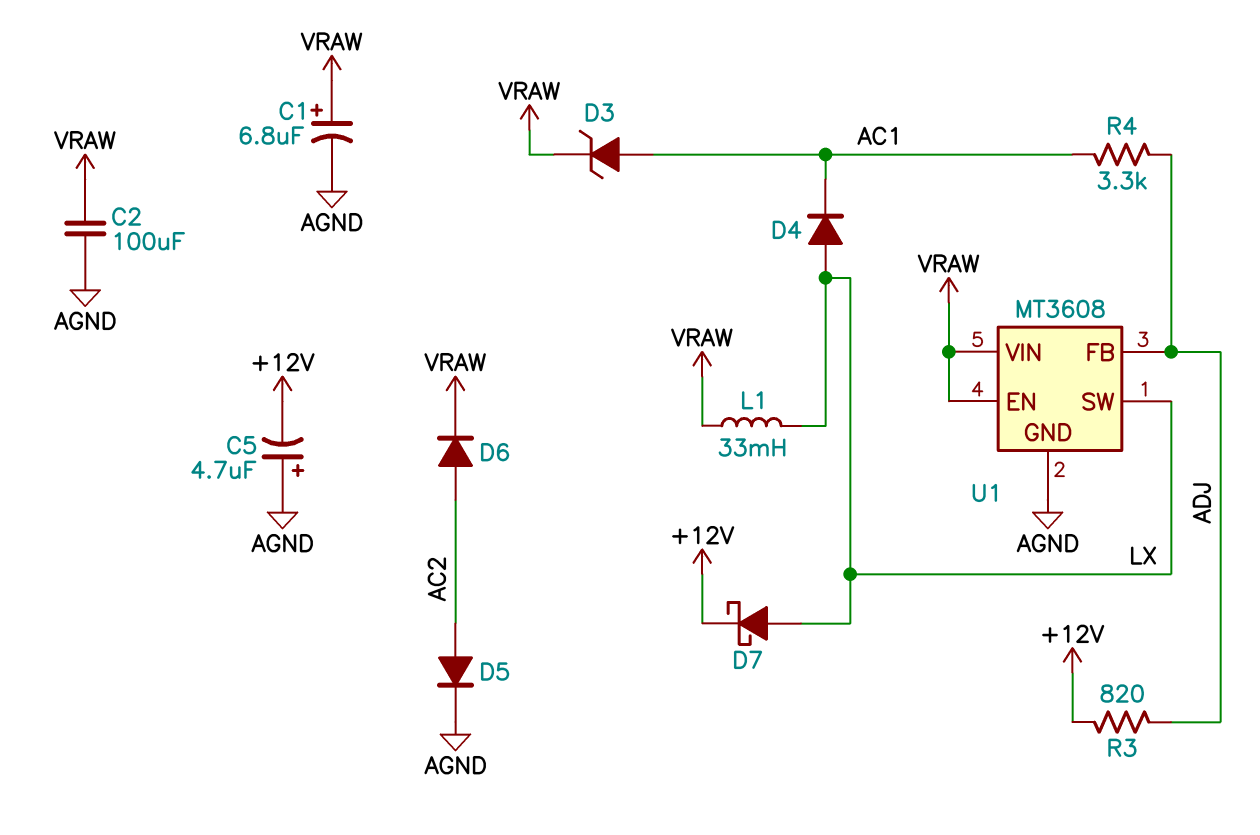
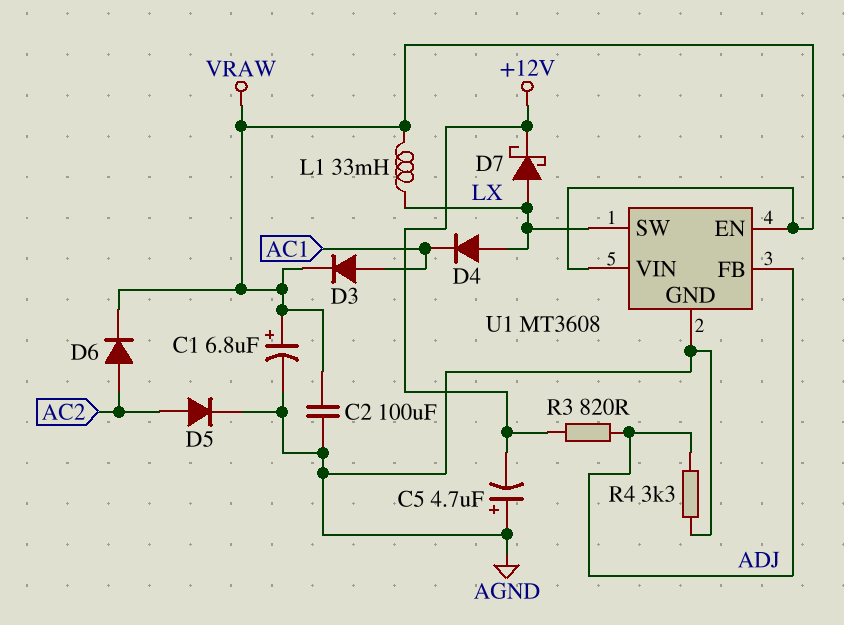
D3: zener (A AC1, K VRAW) -> diode (A AC1, K VRAW)
R4: 3.3k (AC1, ADJ) -> 3.3k (ADJ, AGND)

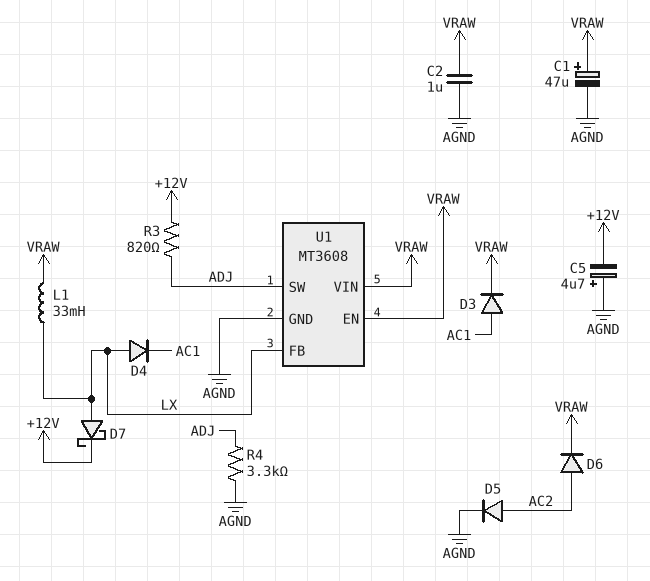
C1: 6.8uF (plus VRAW, minus AGND) -> 47uF (plus VRAW, minus AGND)
C2: 100uF (AGND, VRAW) -> 1uF (AGND, VRAW)
U1 pin FB: ADJ -> LX
U1 pin SW: LX -> ADJ

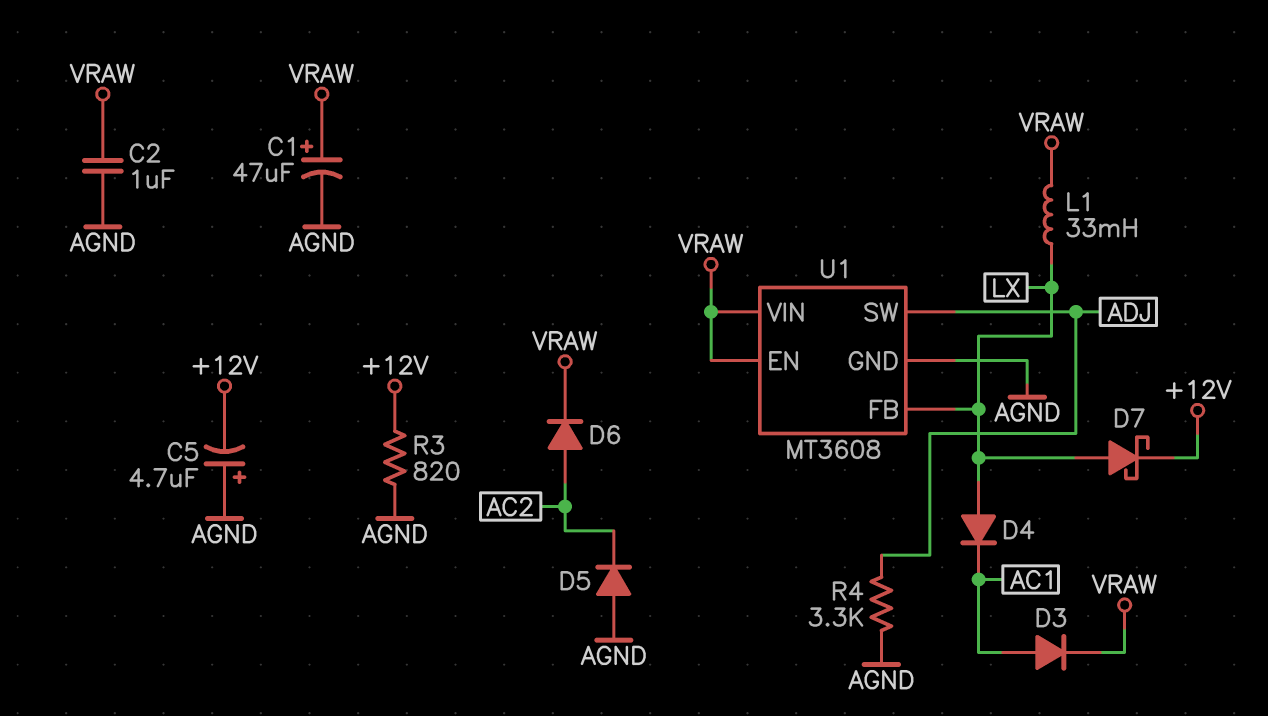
D5: diode (A AC2, K AGND) -> diode (A AGND, K AC2)
R3: 820 (+12V, ADJ) -> 820 (+12V, AGND)

